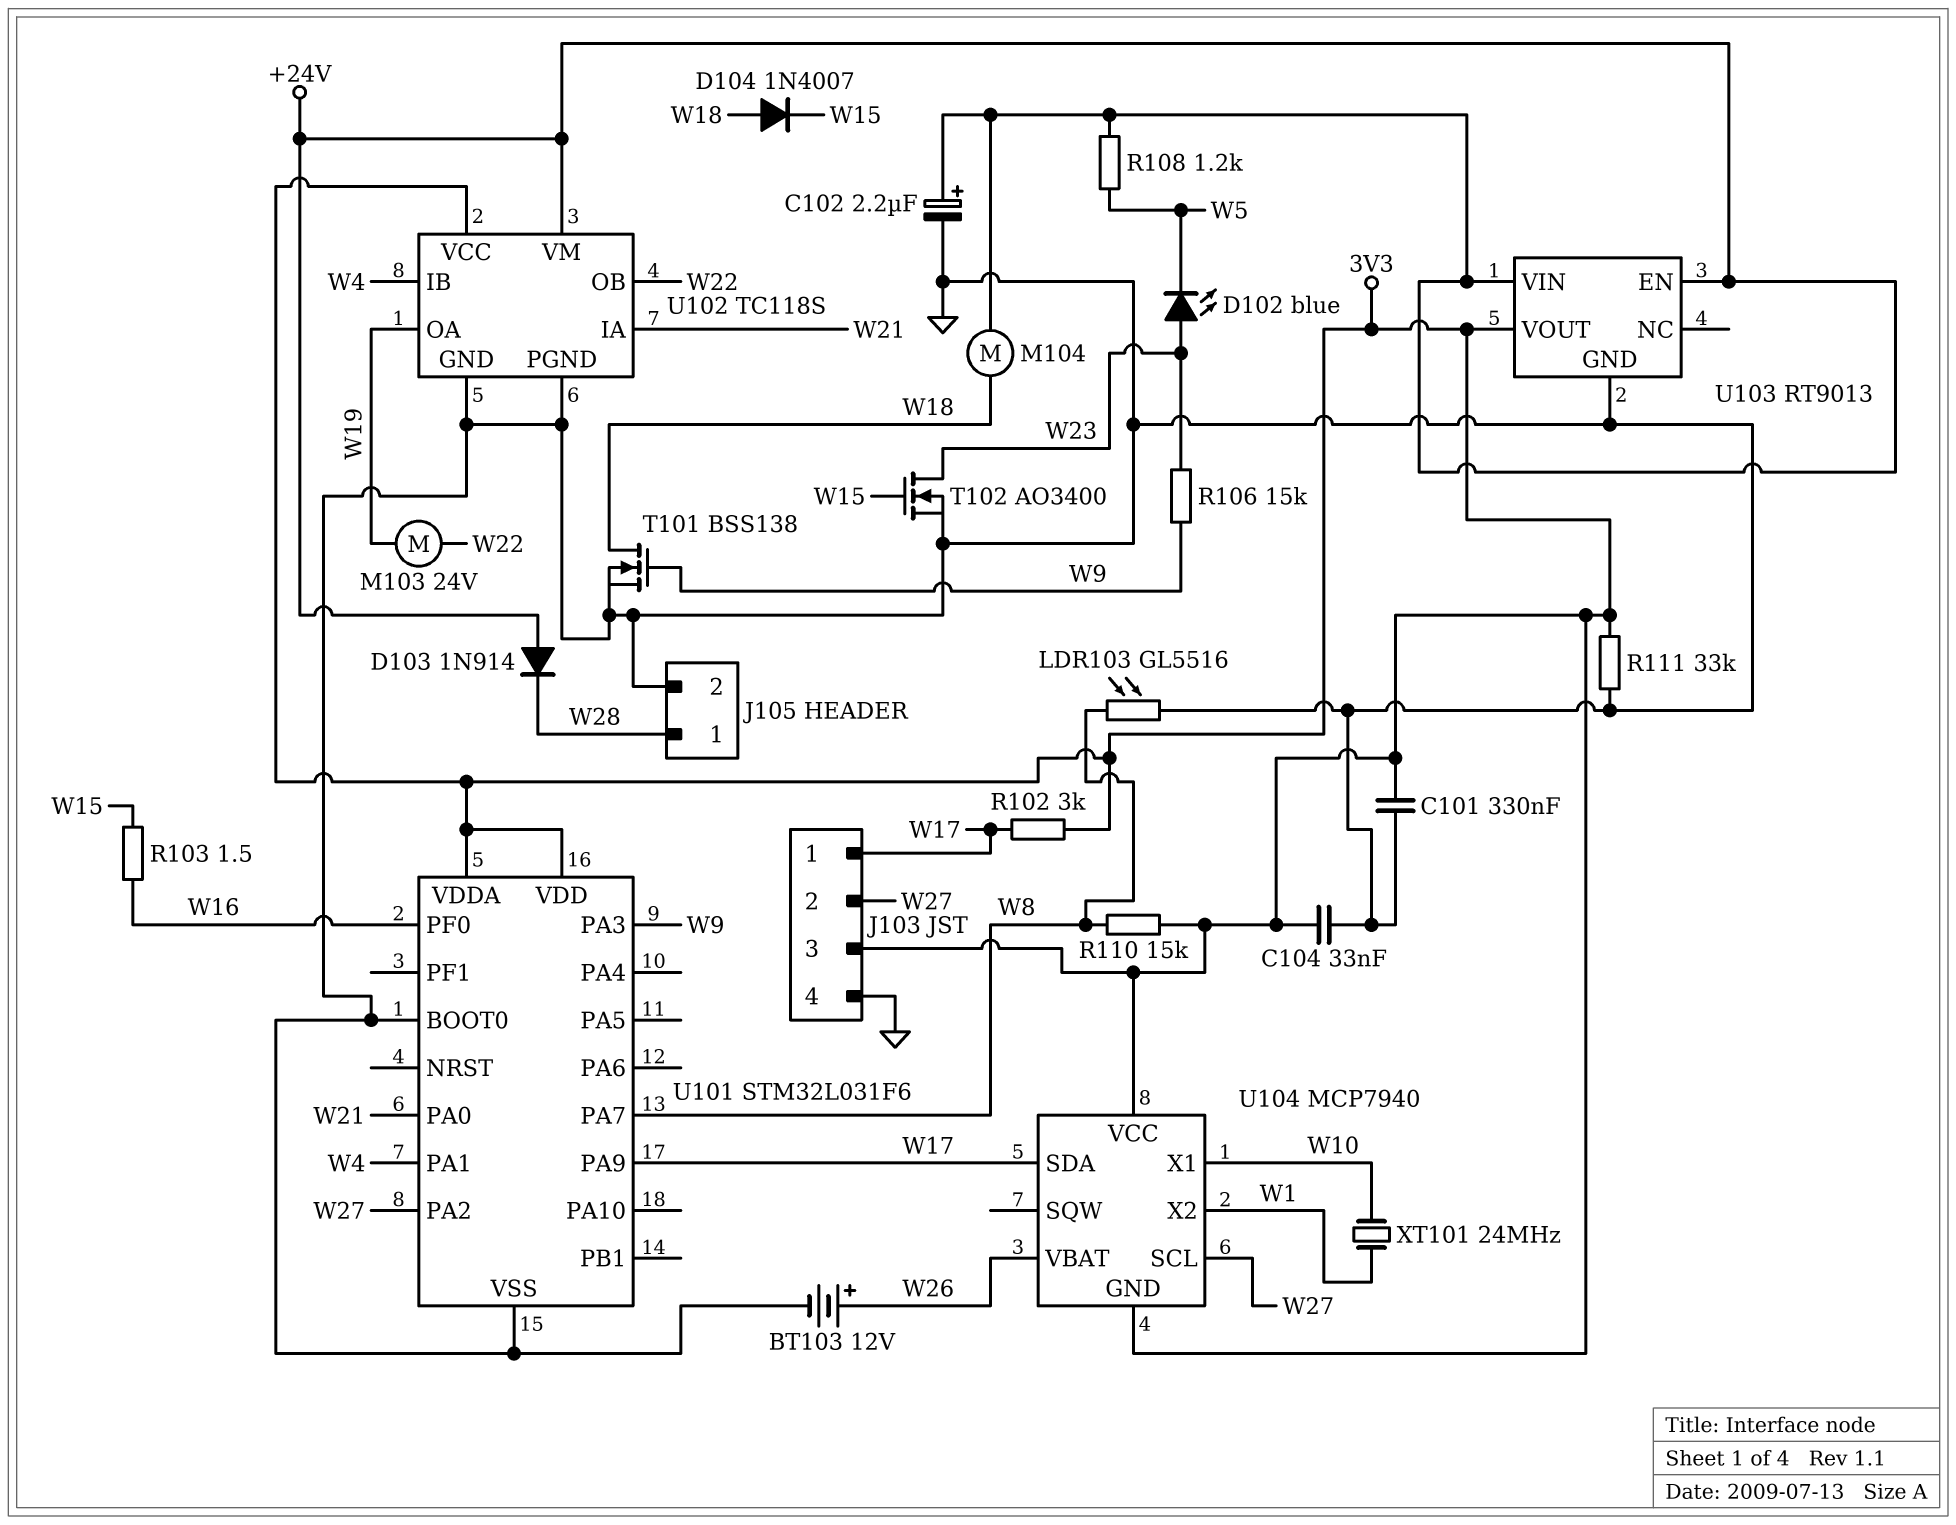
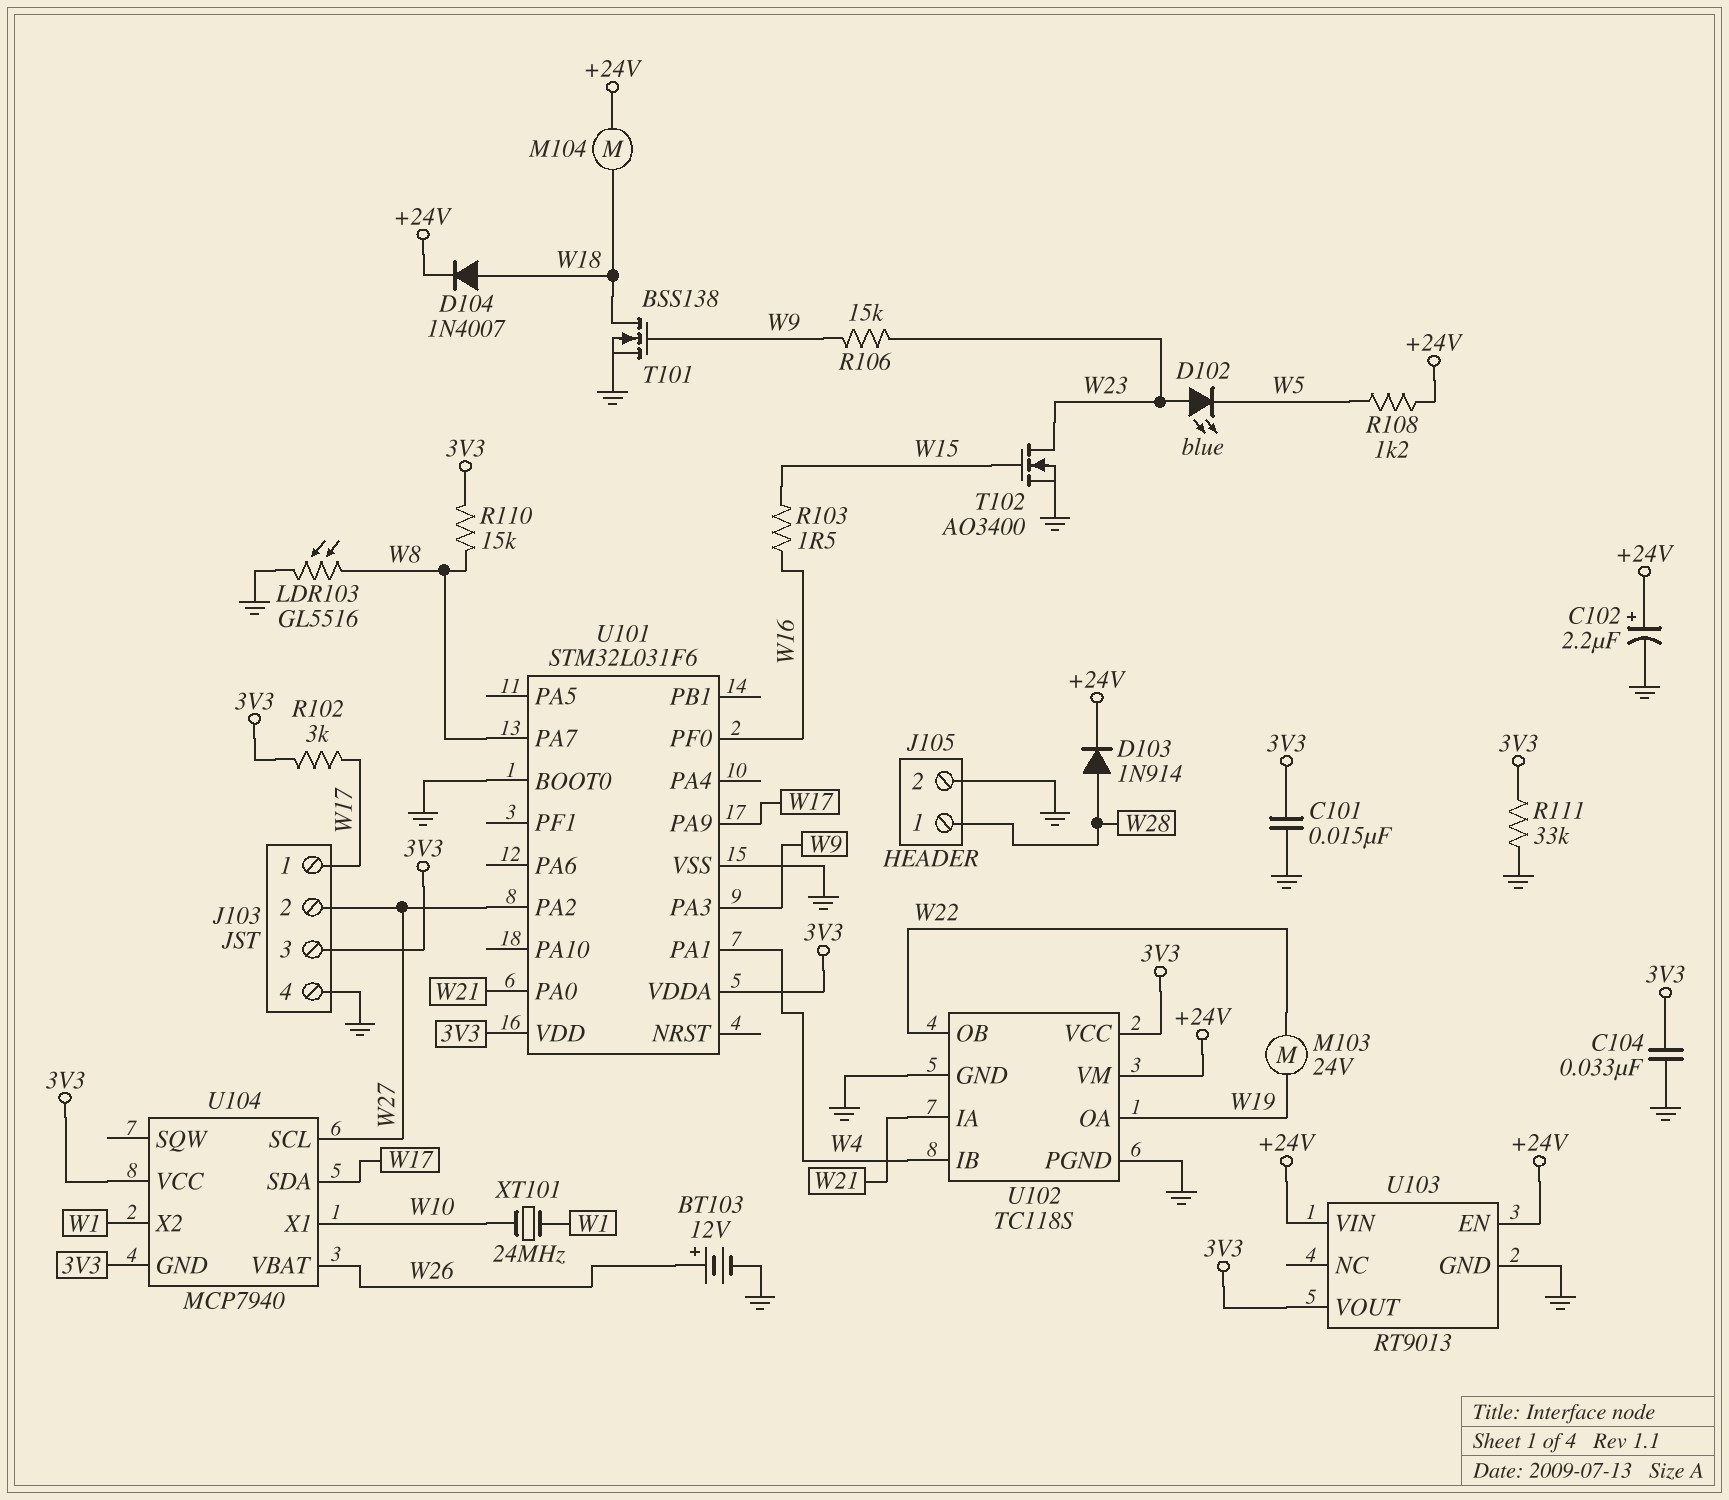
C101: 330nF (3V3, GND) -> 15nF (3V3, GND)
D103: diode 1N914 (A +24V, K W28) -> diode 1N914 (A W28, K +24V)
D104: diode 1N4007 (A W18, K W15) -> diode 1N4007 (A W18, K +24V)

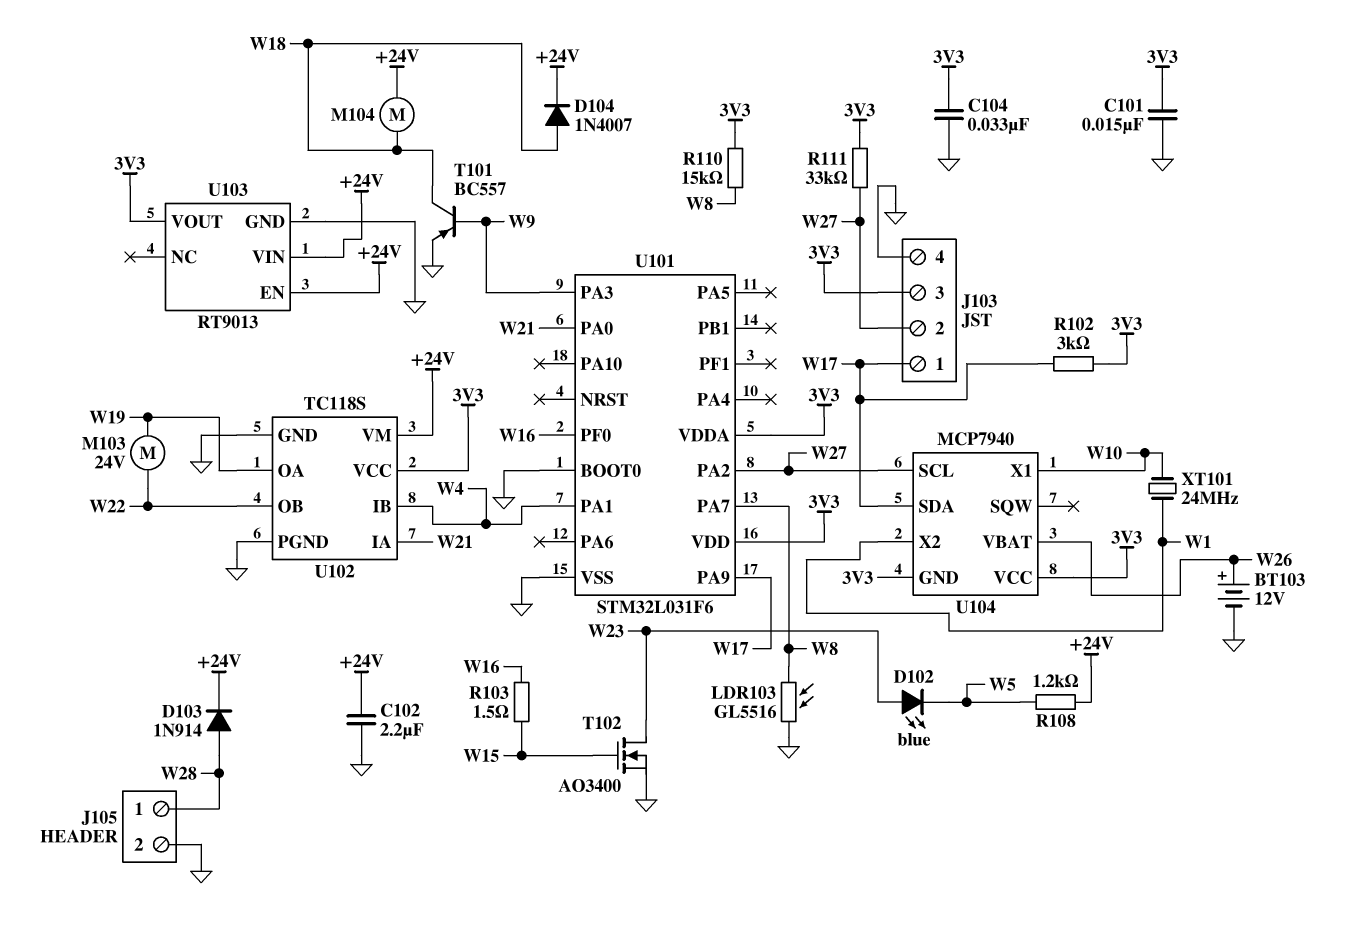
C102: 2.2uF (plus +24V, minus GND) -> 2.2uF (+24V, GND)
R106: 15k (W9, W23) -> none
R111: 33k (3V3, GND) -> 33k (3V3, W27)
T101: NMOS BSS138 (G W9, D W18, S GND) -> PNP BC557 (B W9, C W18, E GND)

